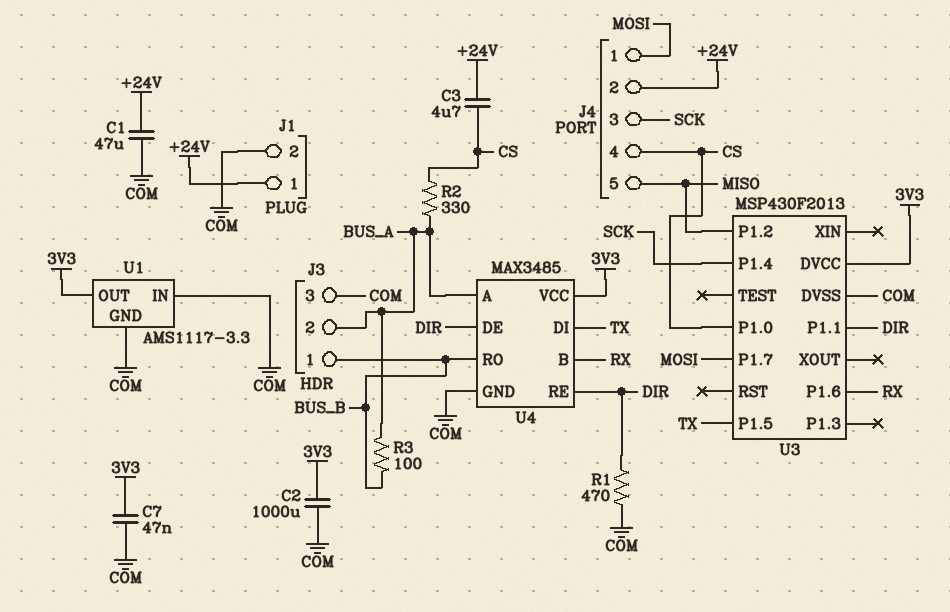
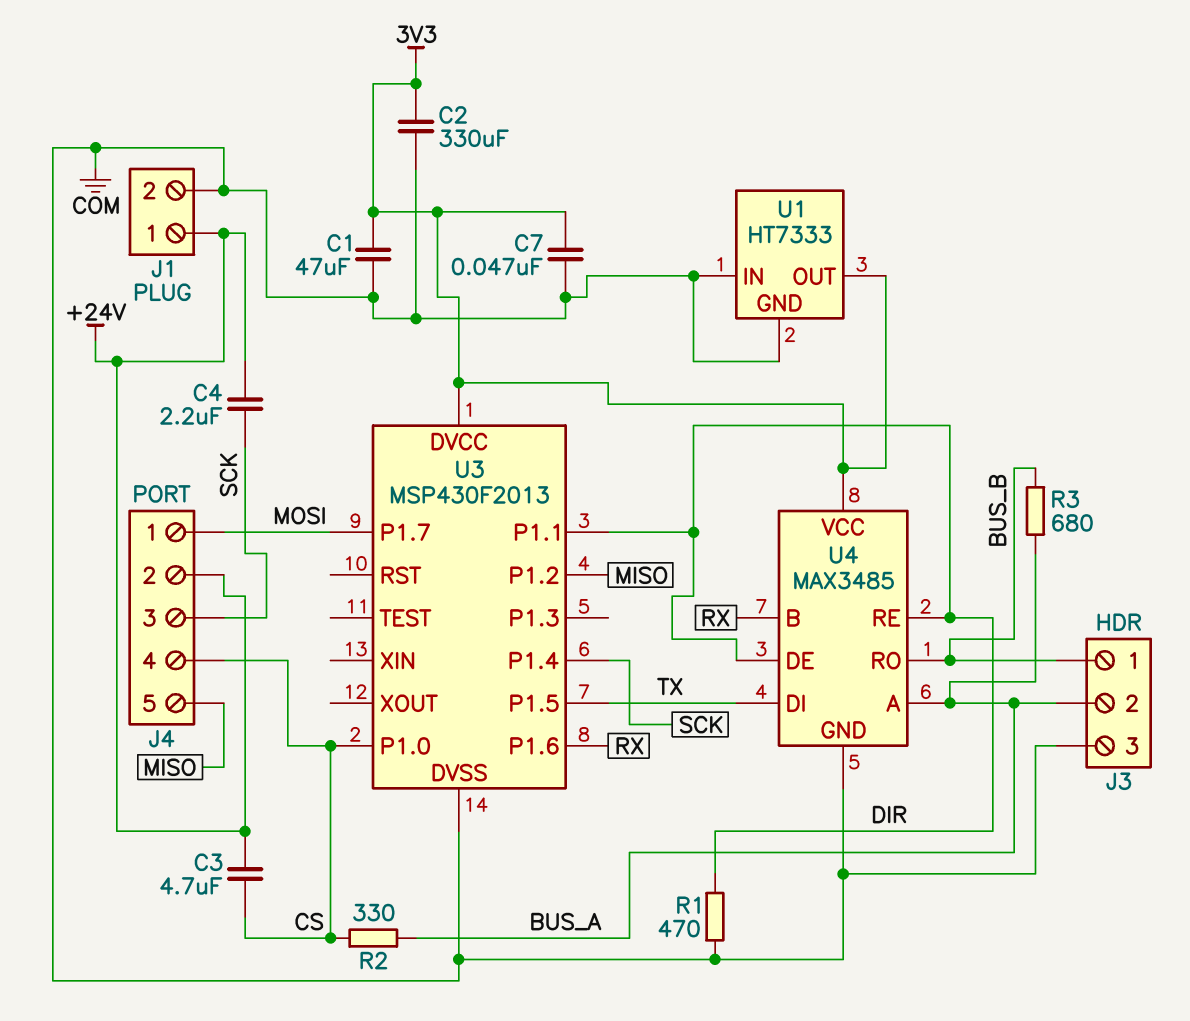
C1: 47uF (+24V, COM) -> 47uF (3V3, COM)
C2: 1000uF (3V3, COM) -> 330uF (3V3, COM)
C4: none -> 2.2uF (+24V, SCK)
R3: 100 (BUS_A, BUS_B) -> 680 (BUS_A, BUS_B)
U1: AMS1117-3.3 -> HT7333

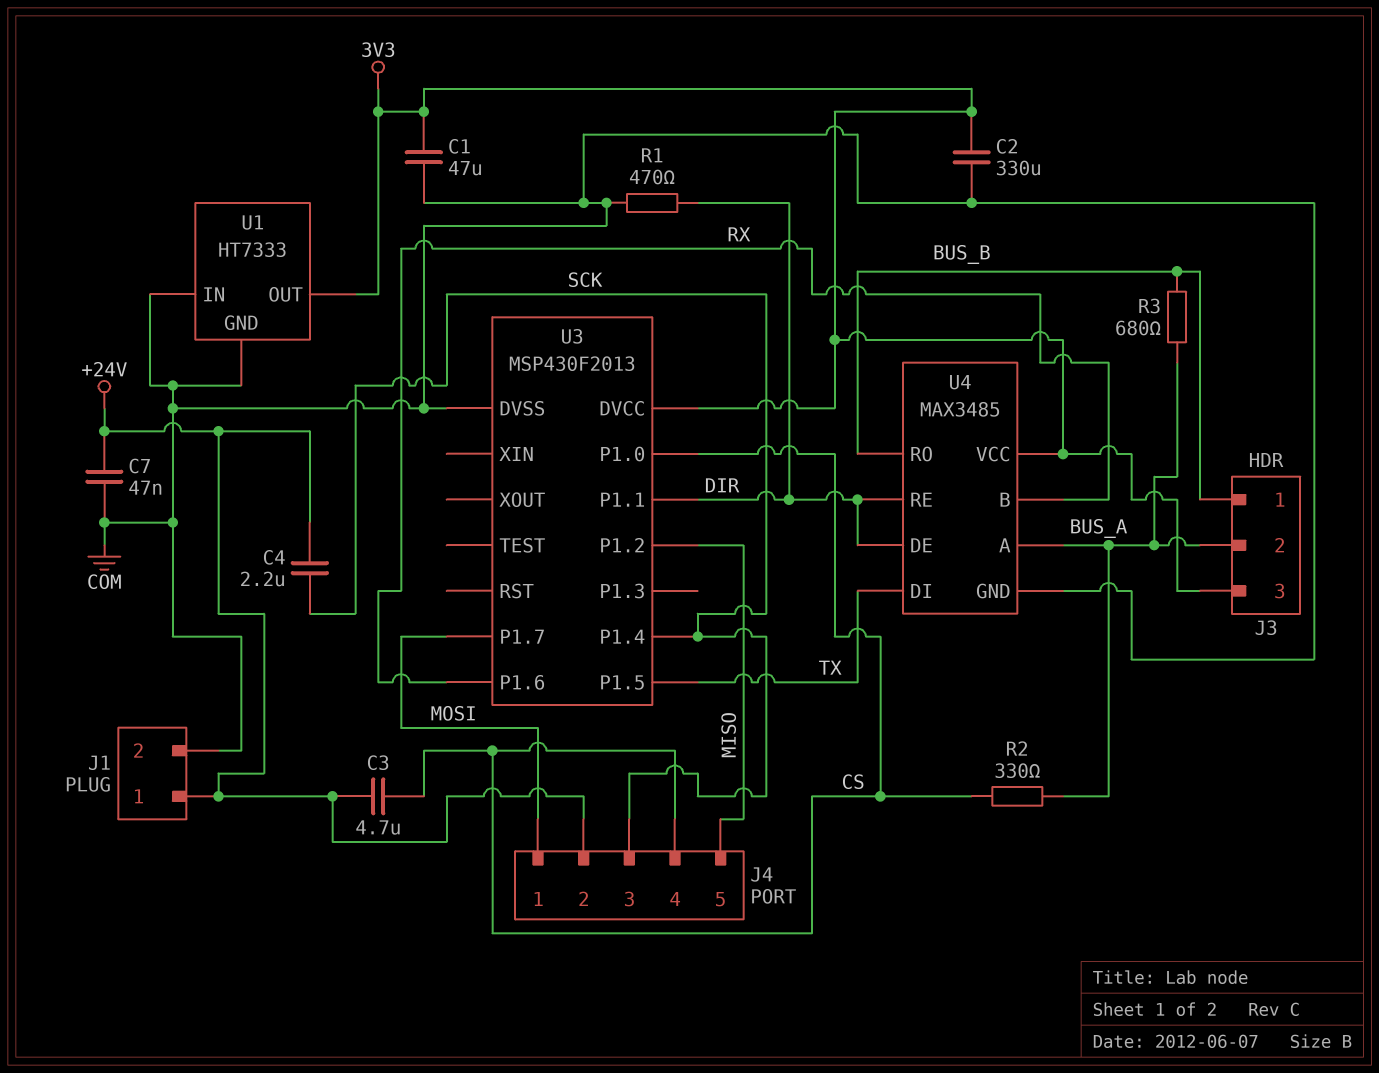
C7: 47nF (3V3, COM) -> 47nF (+24V, COM)
J3 pin 3: COM -> 3V3

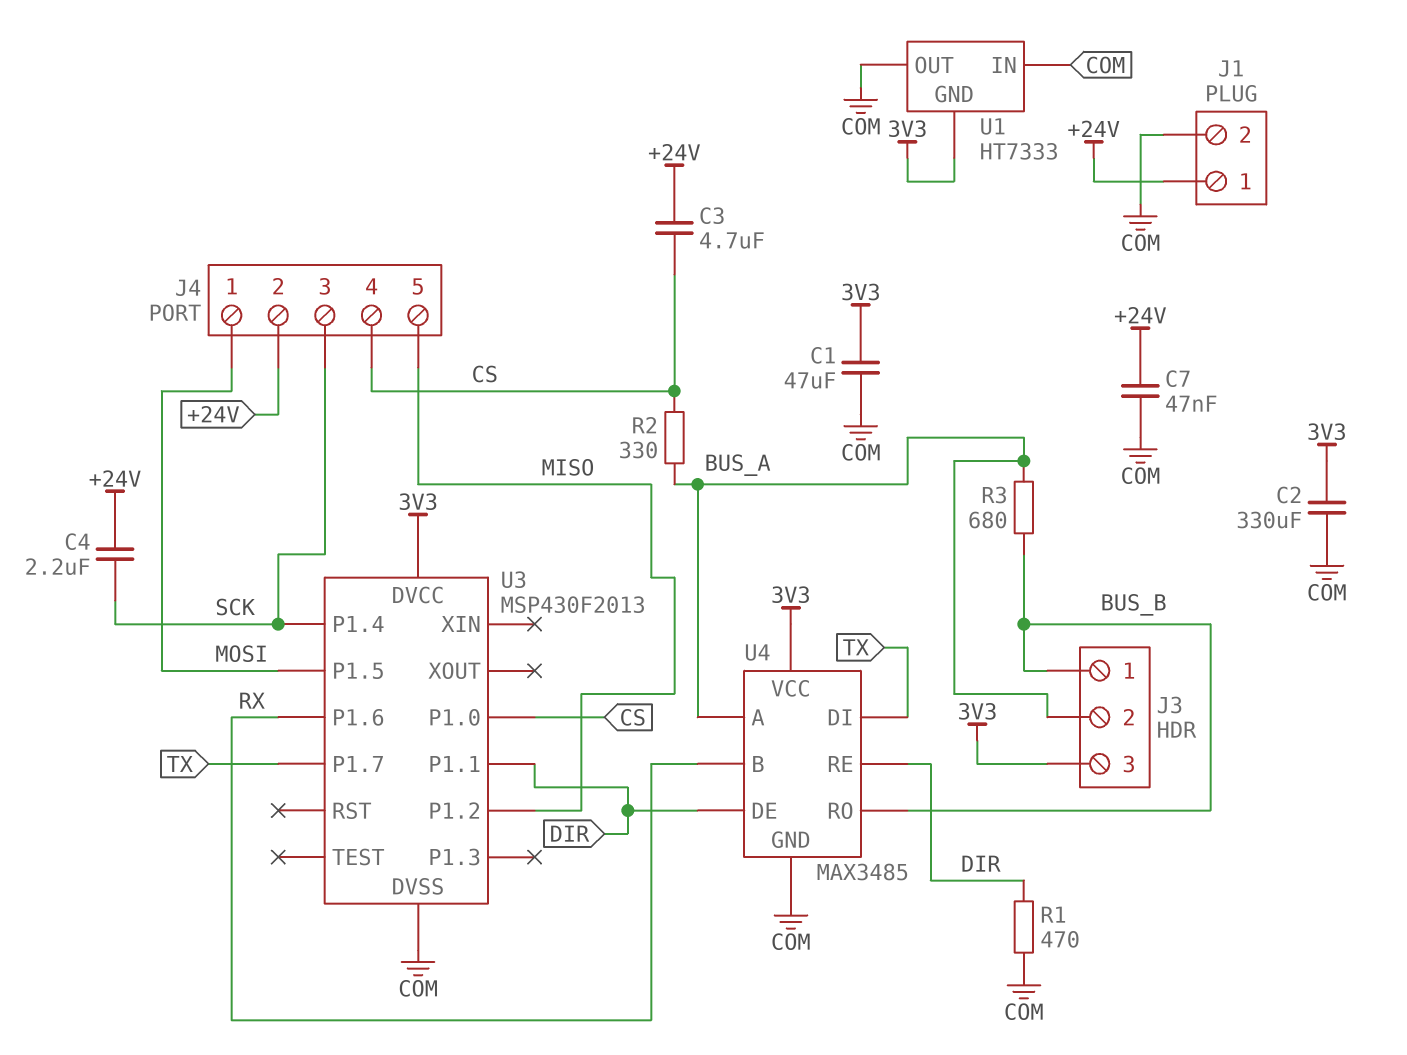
U1 pin GND: COM -> 3V3
U1 pin OUT: 3V3 -> COM
U3 pin P1.5: TX -> MOSI
U3 pin P1.7: MOSI -> TX

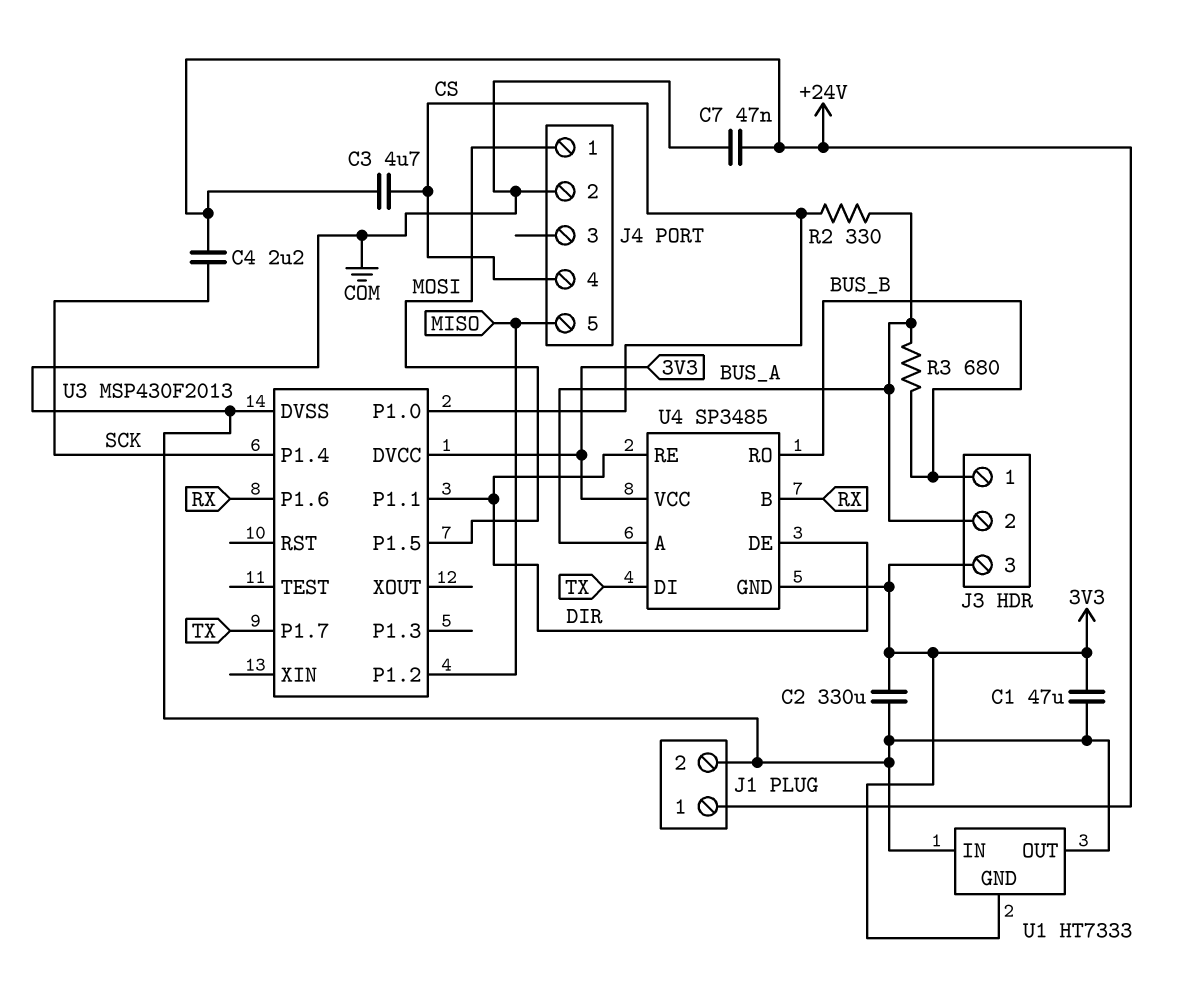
J4 pin 2: +24V -> COM
J4 pin 3: SCK -> none
R1: 470 (COM, DIR) -> none
U4: MAX3485 -> SP3485
U4 pin GND: COM -> 3V3

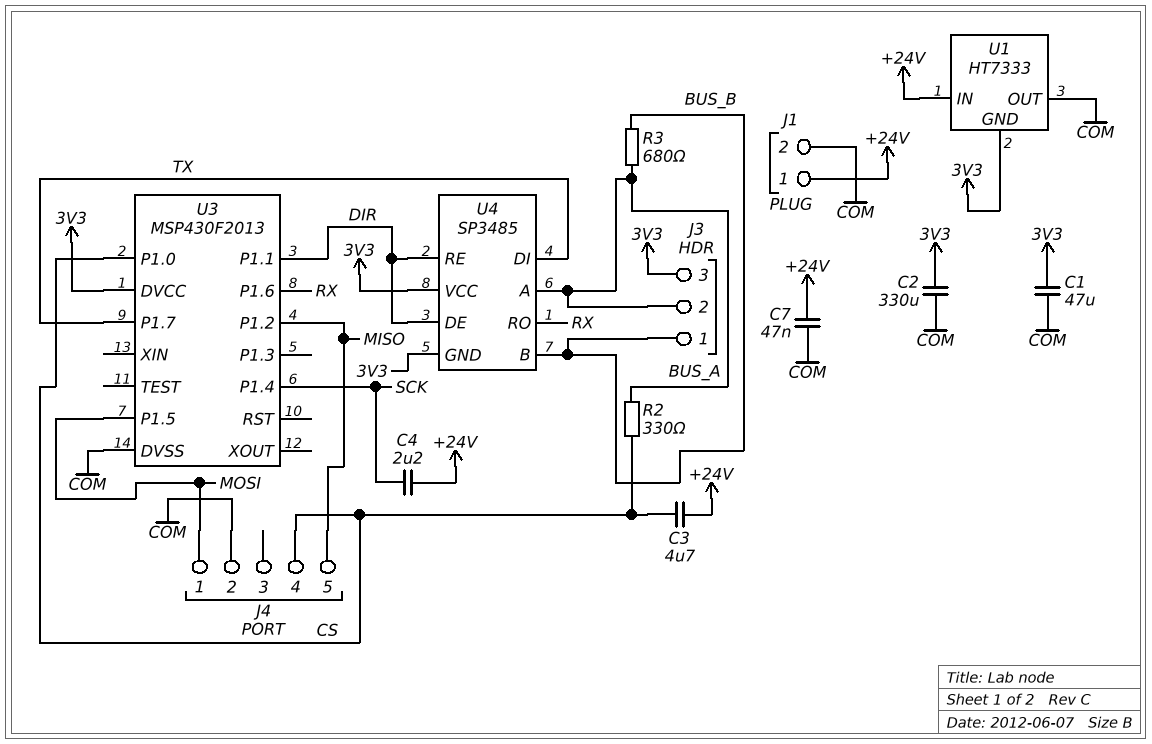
U1 pin IN: COM -> +24V
U4 pin B: RX -> BUS_B
U4 pin RO: BUS_B -> RX

